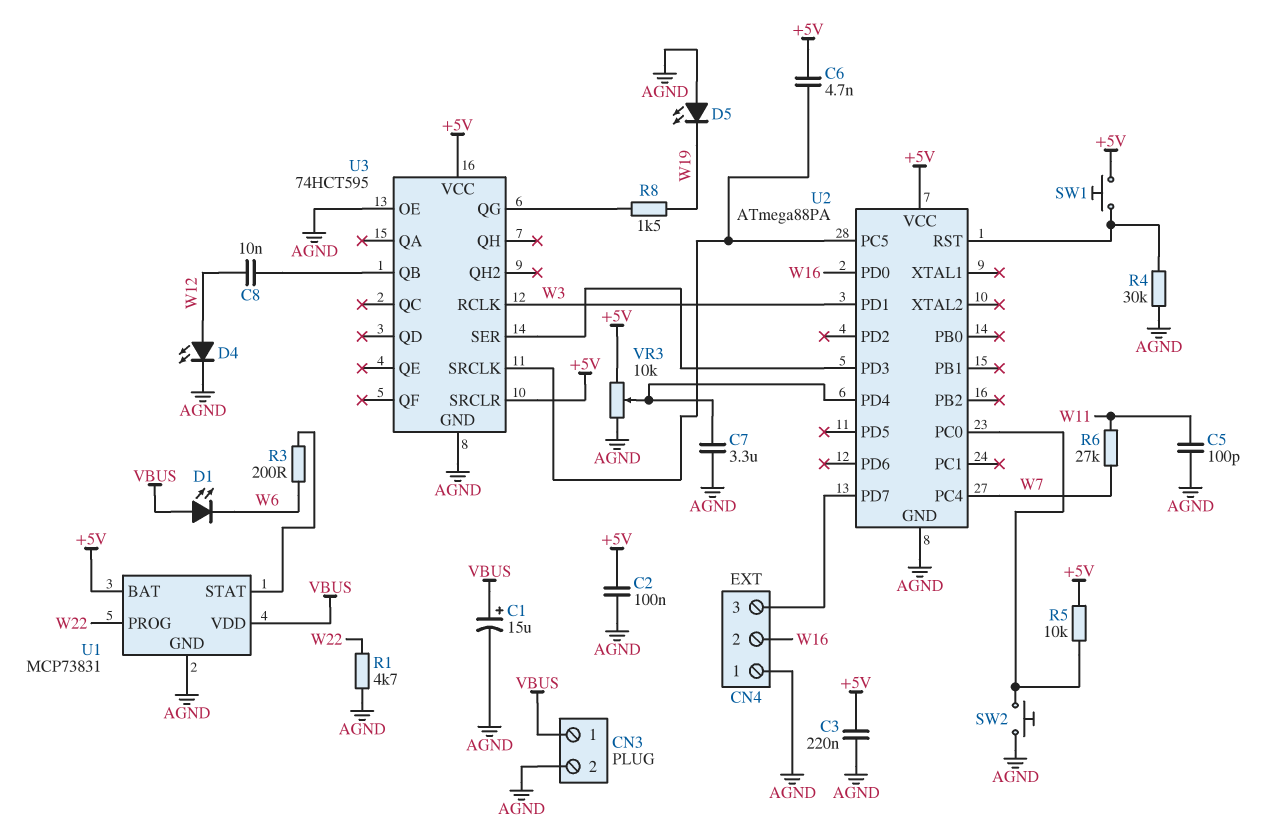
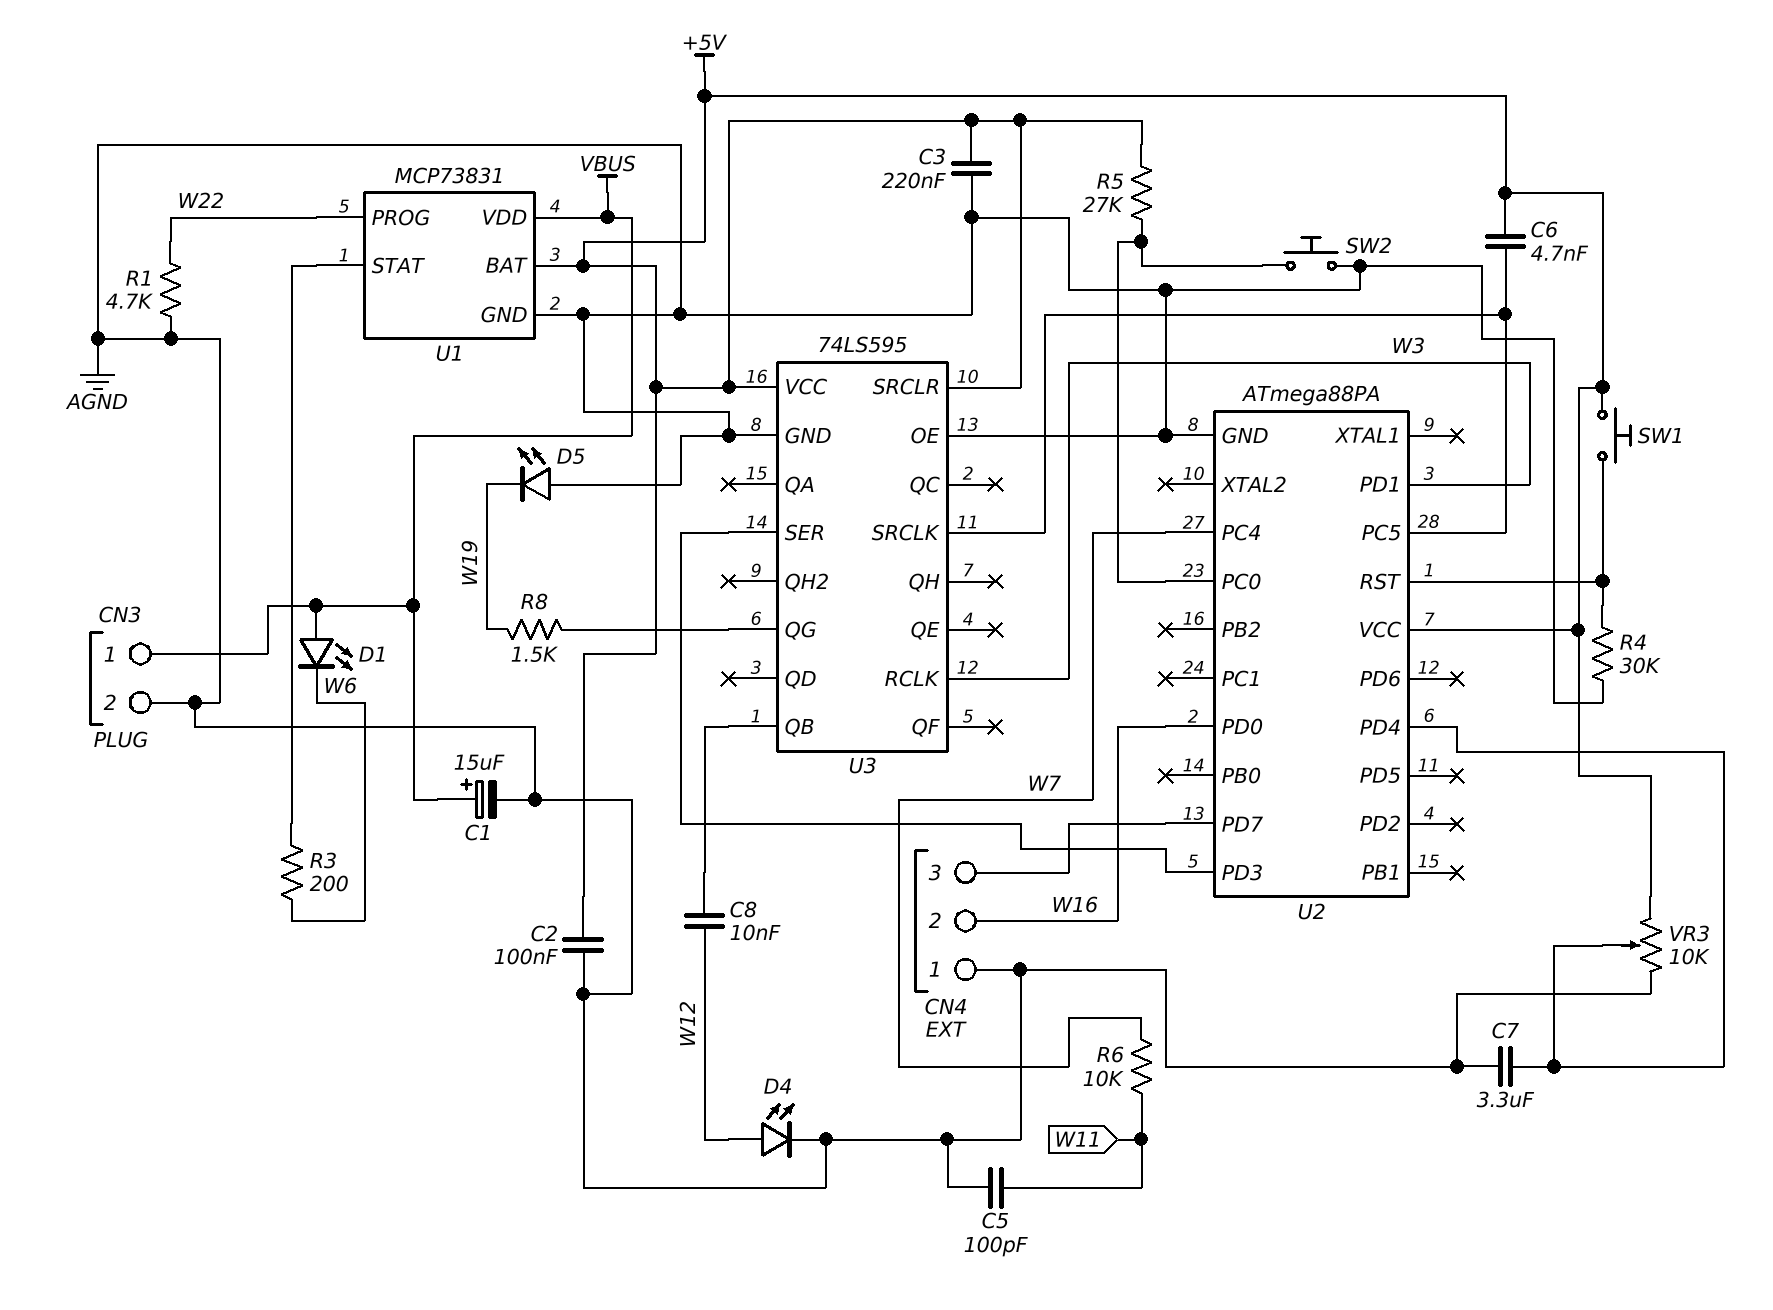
R5: 10k (+5V, U2/PC0) -> 27k (+5V, U2/PC0)
R6: 27k (W7, W11) -> 10k (W7, W11)
U3: 74HCT595 -> 74LS595

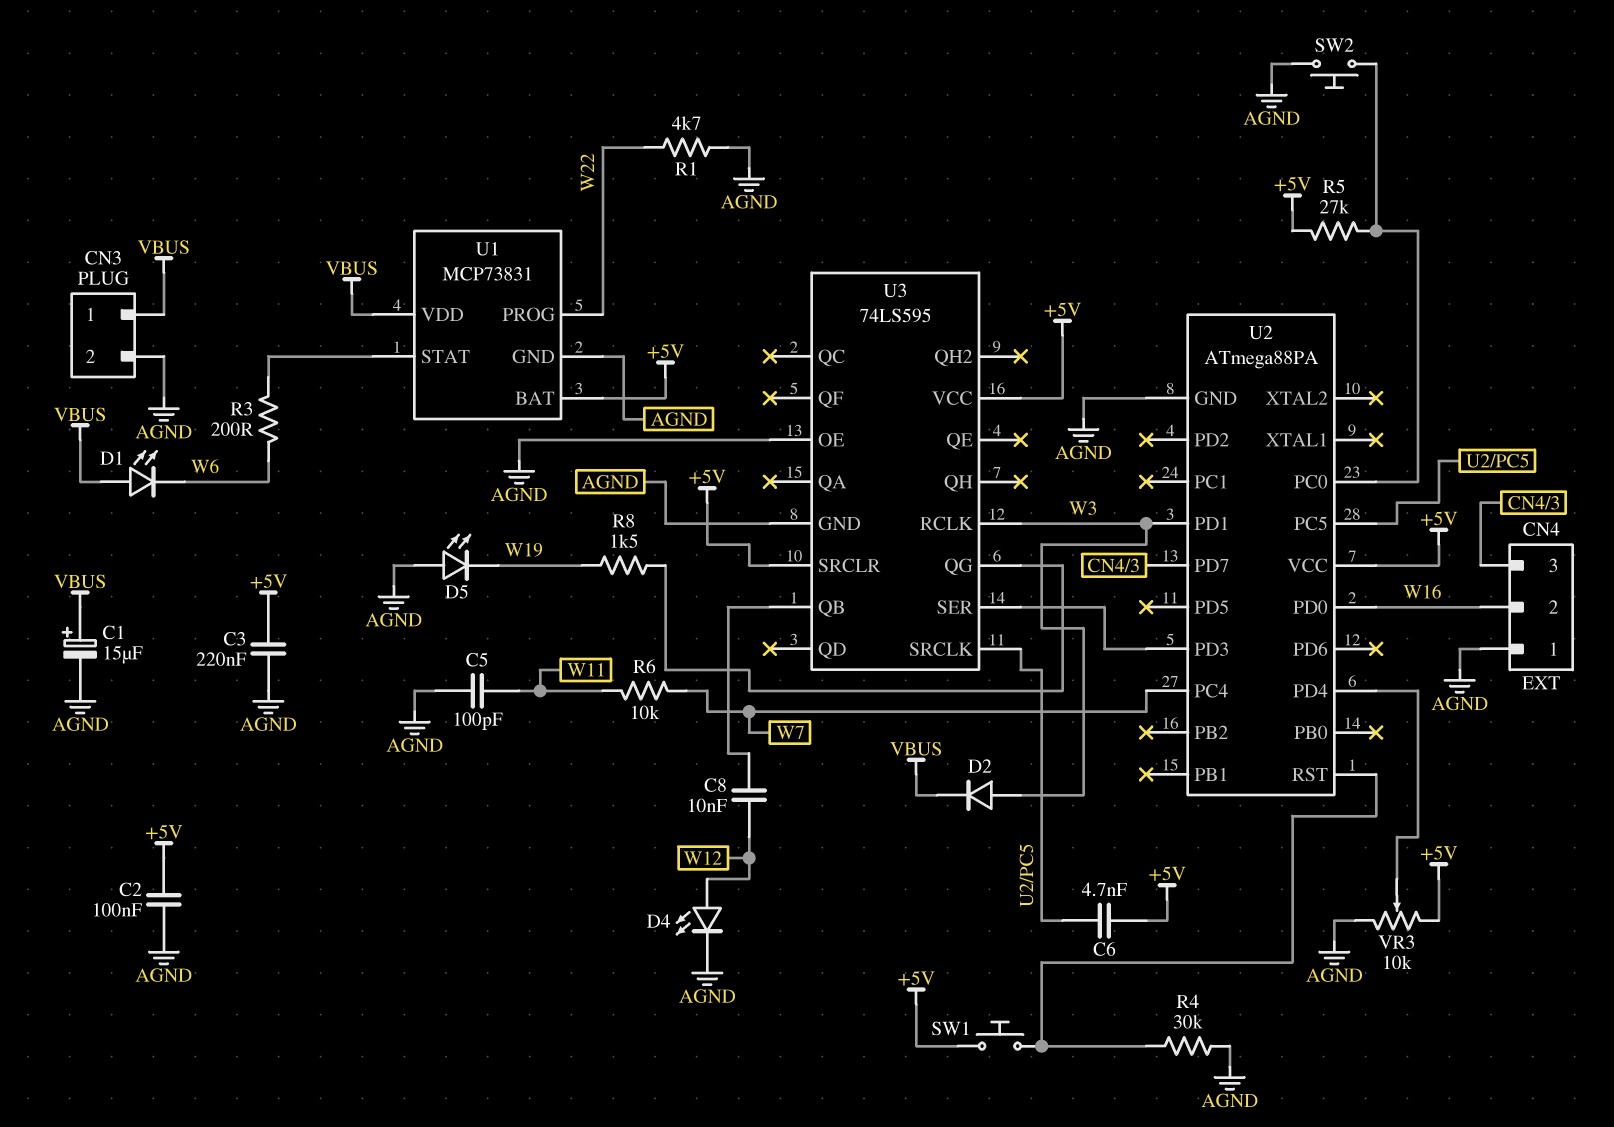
C7: 3.3uF (AGND, U2/PD4) -> none
D2: none -> diode (A W3, K VBUS)

